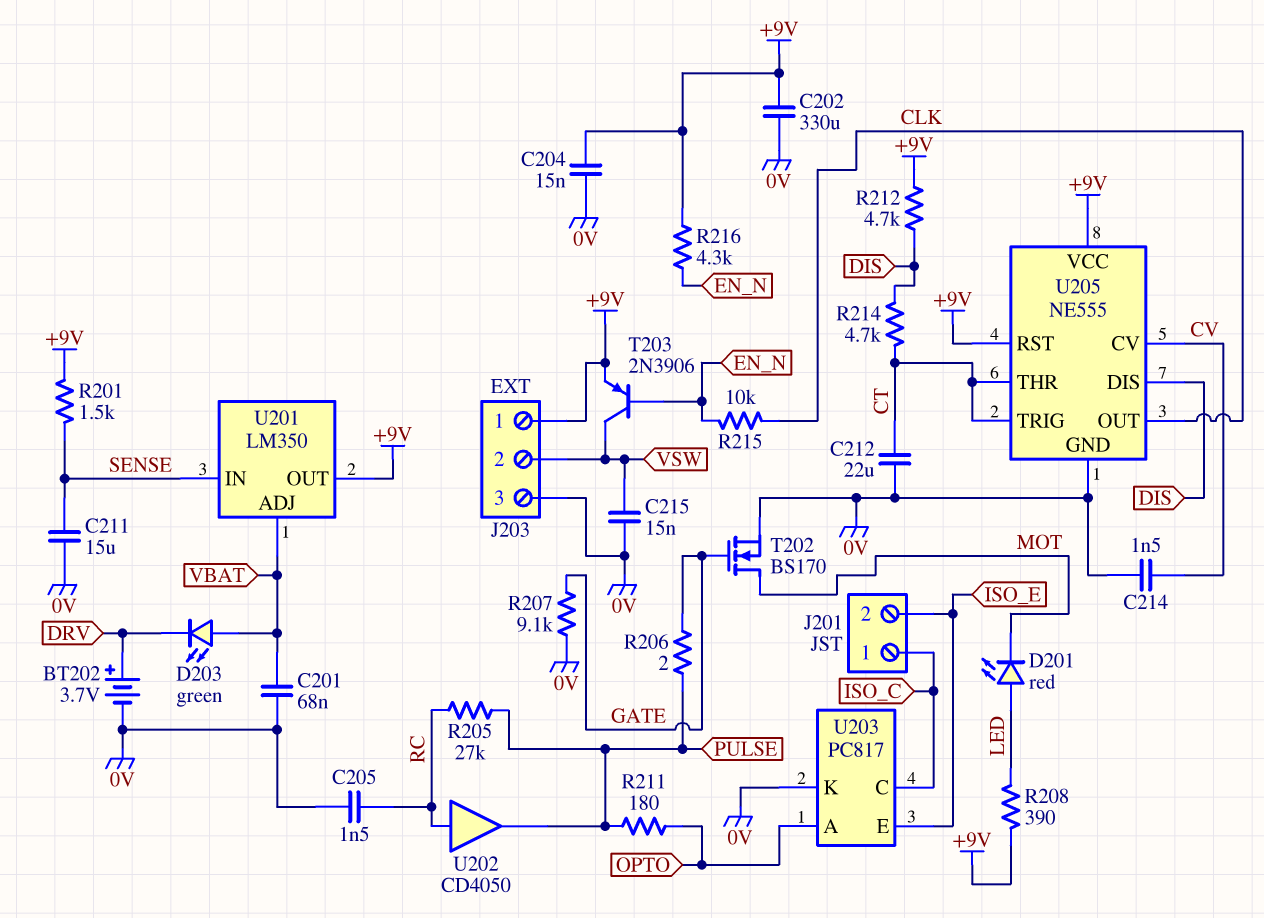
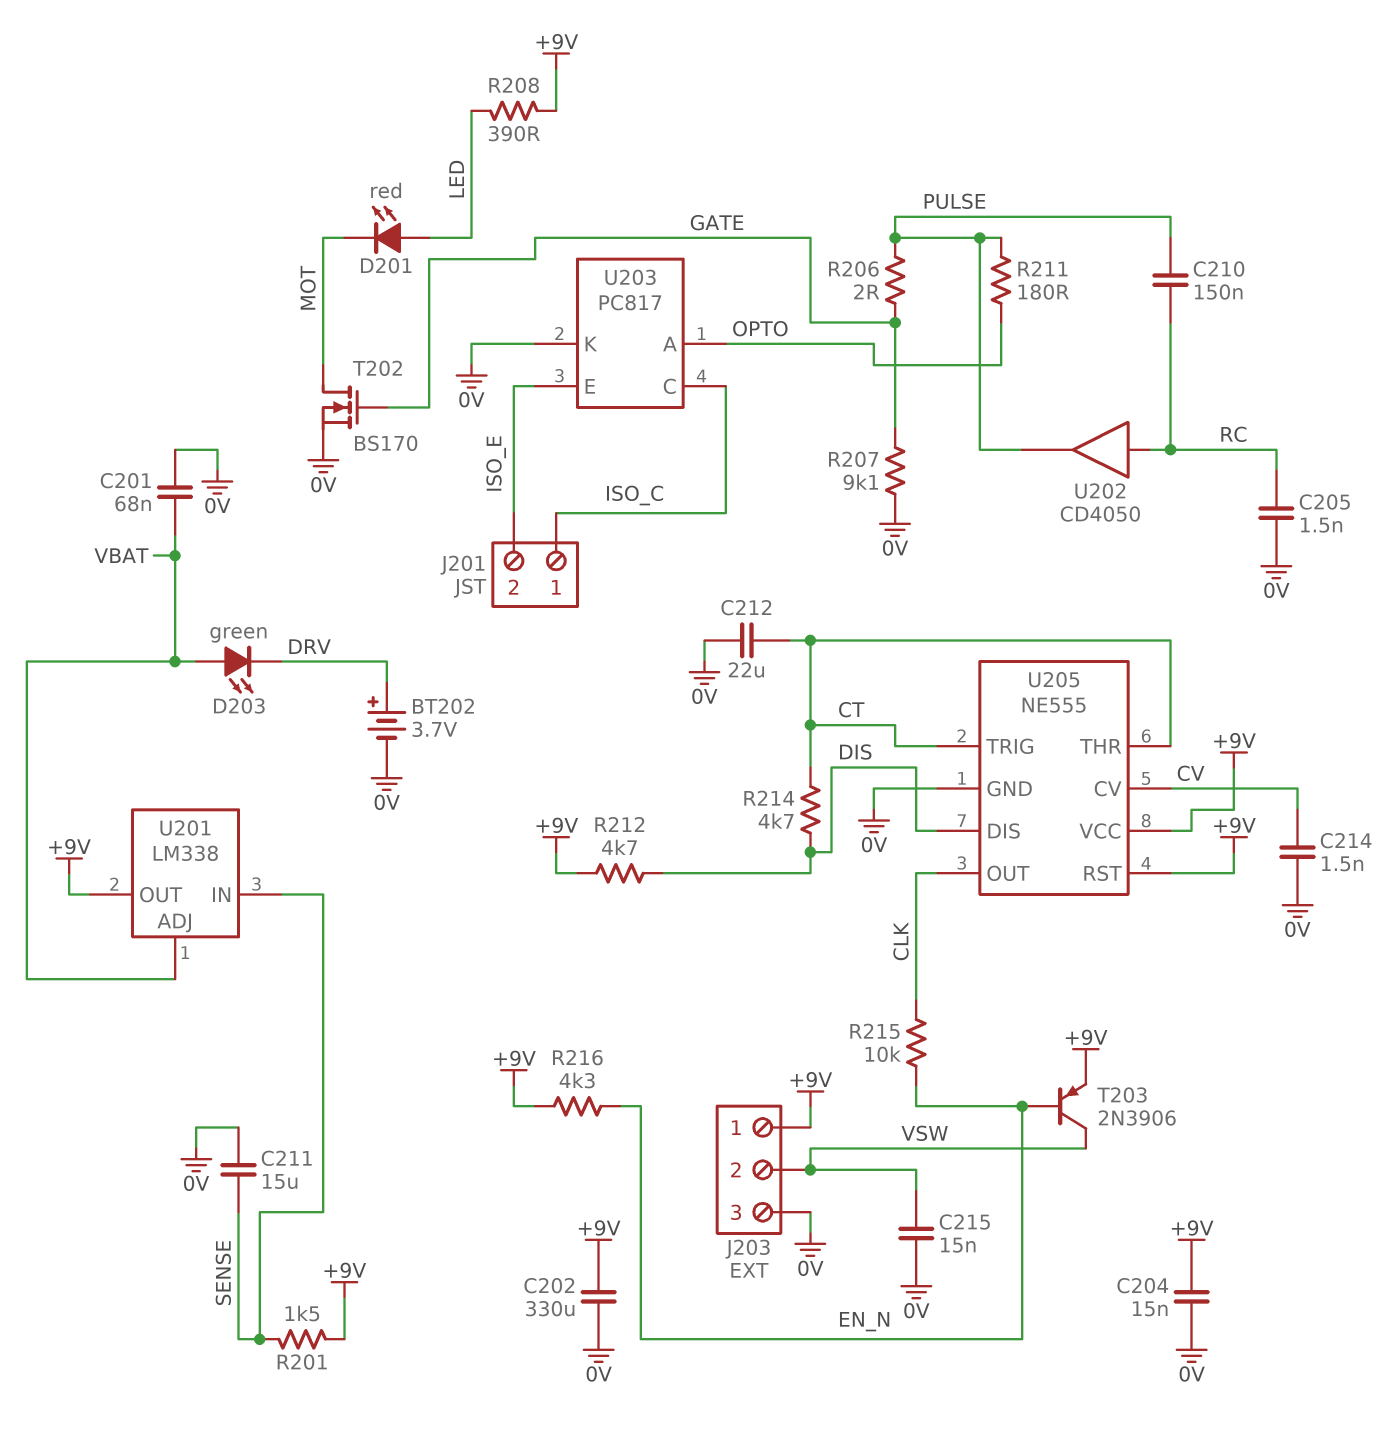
C210: none -> 150nF (PULSE, RC)
R205: 27k (PULSE, RC) -> none
U201: LM350 -> LM338

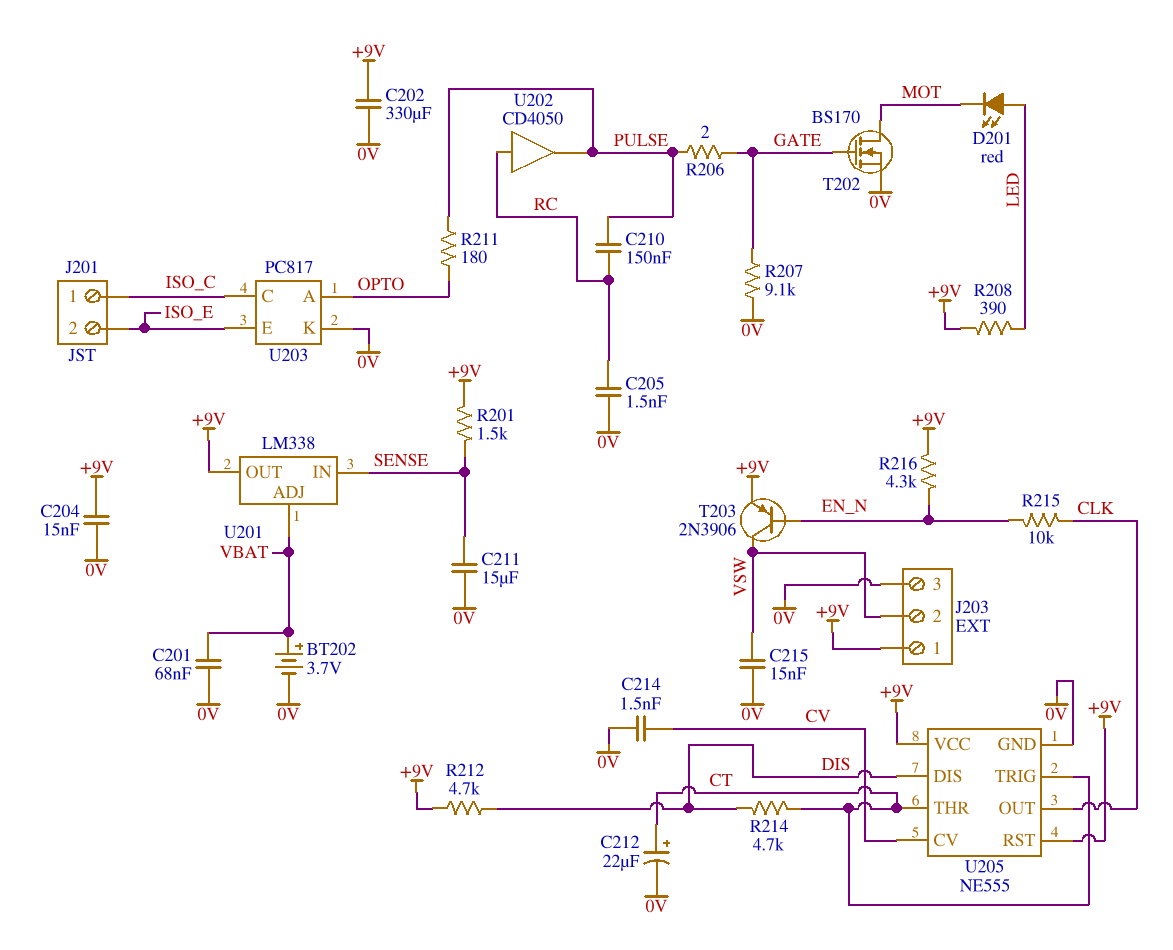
BT202: 3.7V (plus DRV, minus 0V) -> 3.7V (plus VBAT, minus 0V)
C212: 22uF (0V, CT) -> 22uF (plus CT, minus 0V)
D203: LED green (A VBAT, K DRV) -> none

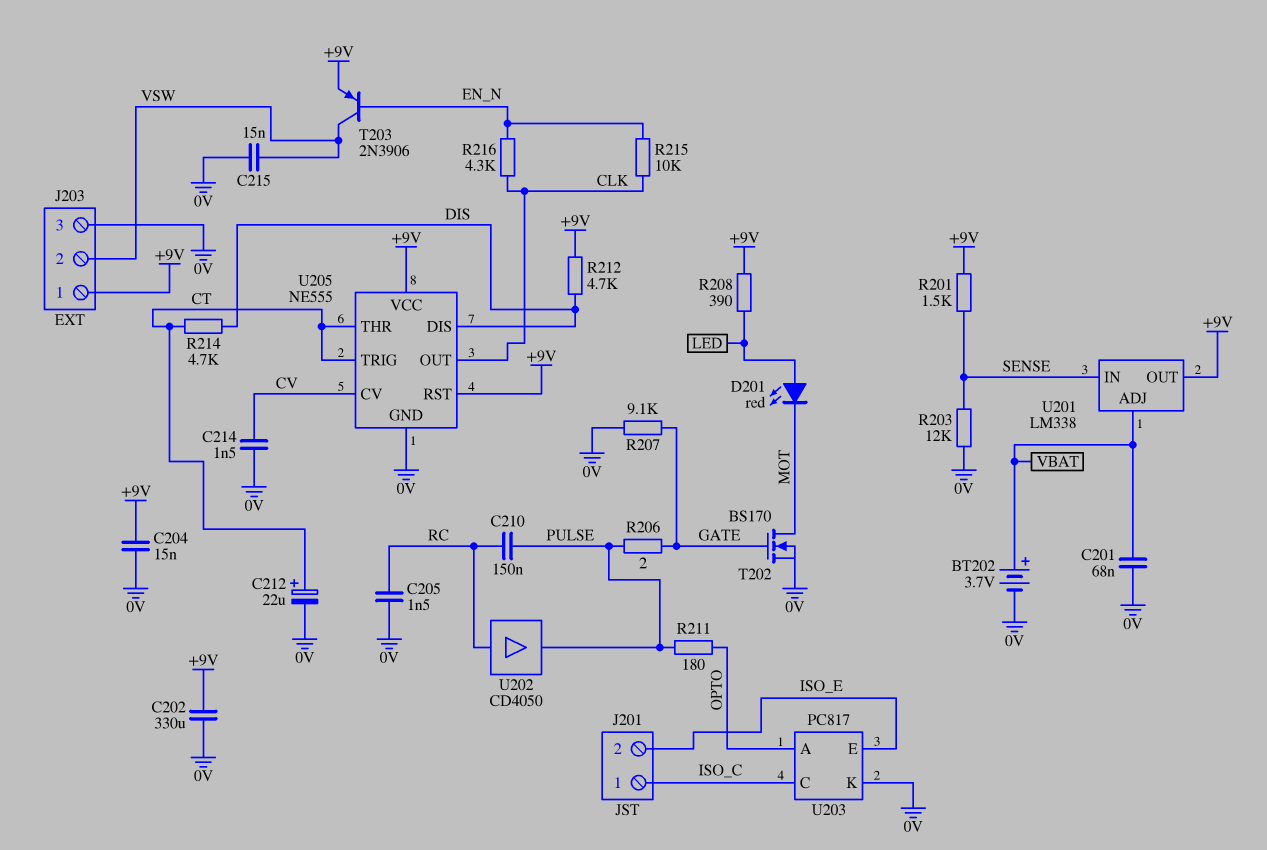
C211: 15uF (0V, SENSE) -> none
R203: none -> 12k (0V, SENSE)
R216: 4.3k (+9V, EN_N) -> 4.3k (CLK, EN_N)

